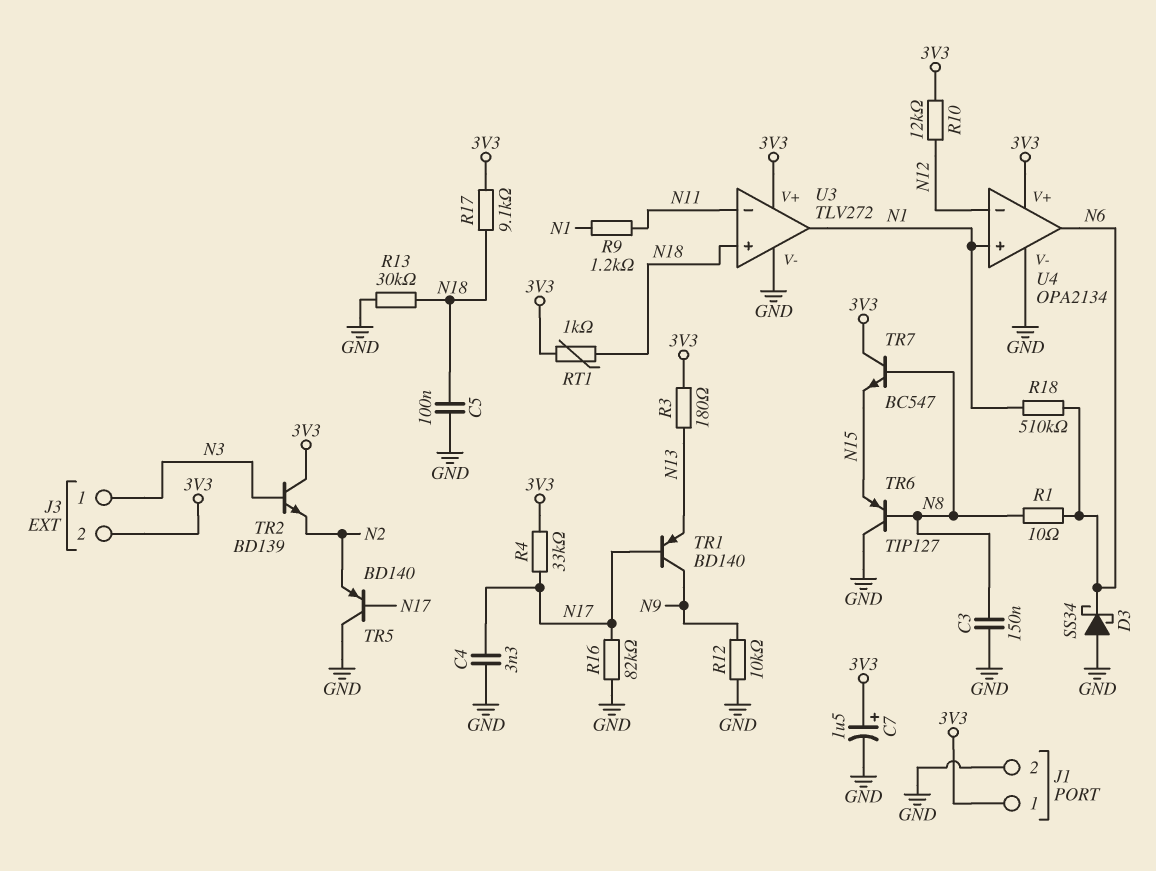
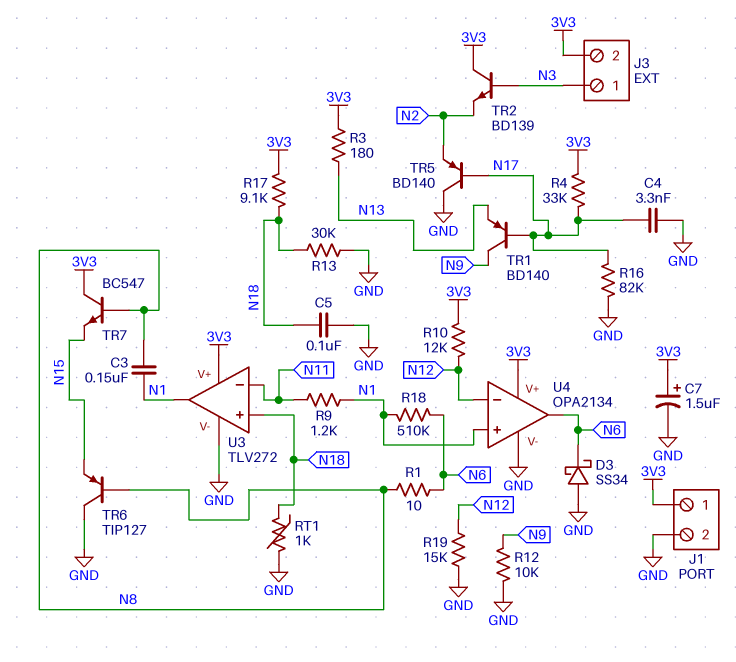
C3: 150nF (GND, N8) -> 150nF (N1, N8)
R19: none -> 15k (GND, N12)
RT1: 1k (3V3, N18) -> 1k (GND, N18)

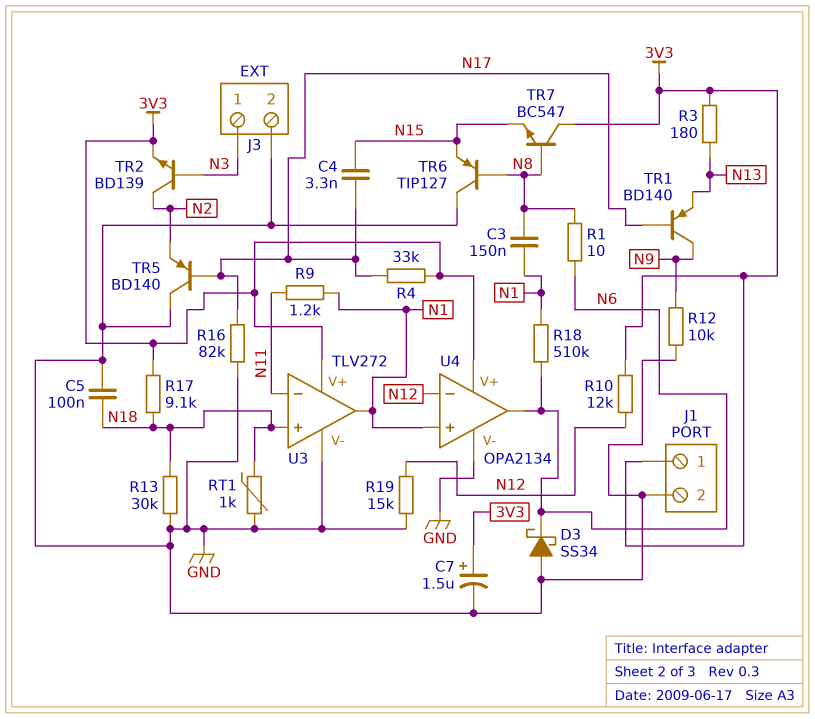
C4: 3.3nF (GND, N17) -> 3.3nF (N15, N17)
J3 pin 2: 3V3 -> GND
TR2: NPN BD139 (B N3, C 3V3, E N2) -> NPN BD139 (B N3, C N2, E 3V3)

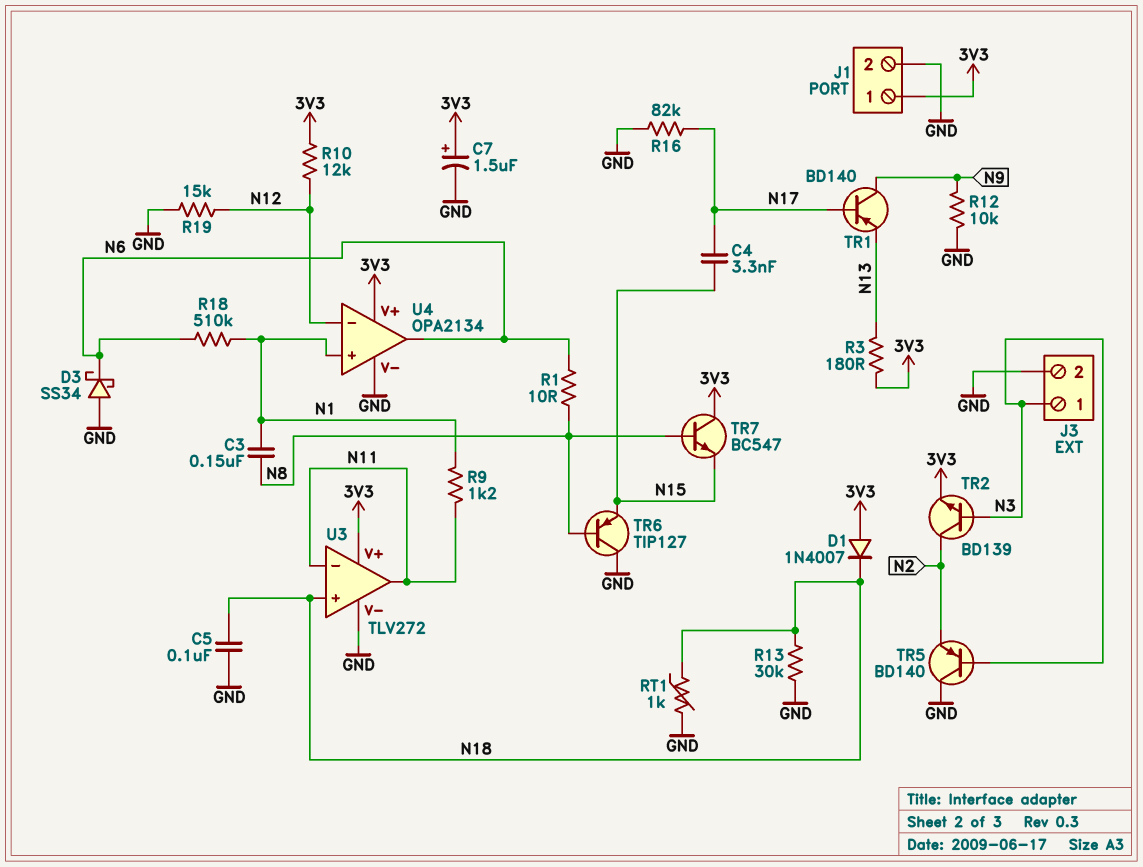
D1: none -> diode 1N4007 (A 3V3, K N18)
R4: 33k (3V3, N17) -> none
R17: 9.1k (3V3, N18) -> none
TR5: PNP BD140 (B N17, C GND, E N2) -> PNP BD140 (B N3, C GND, E N2)
U3 pin out: N1 -> N11

